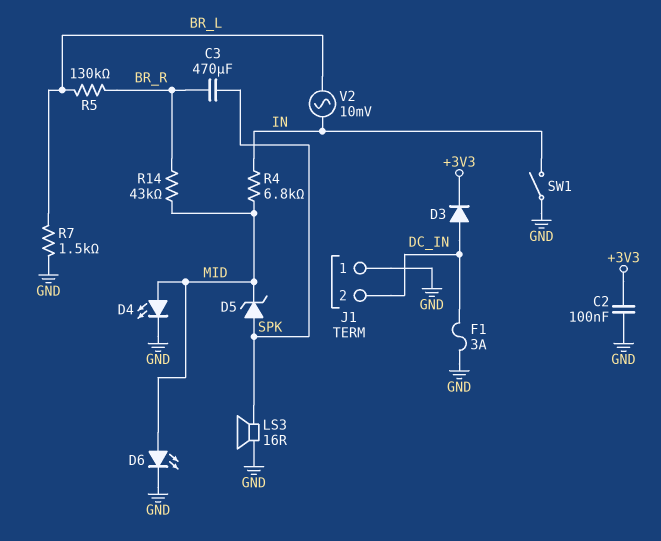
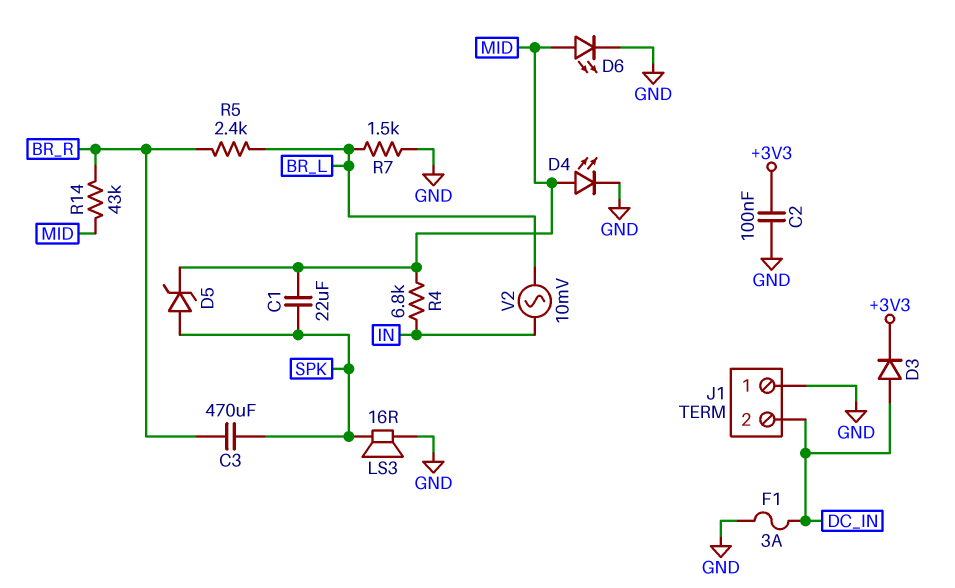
C1: none -> 22uF (MID, SPK)
R5: 130k (BR_L, BR_R) -> 2.4k (BR_L, BR_R)
SW1: switch (GND, IN) -> none

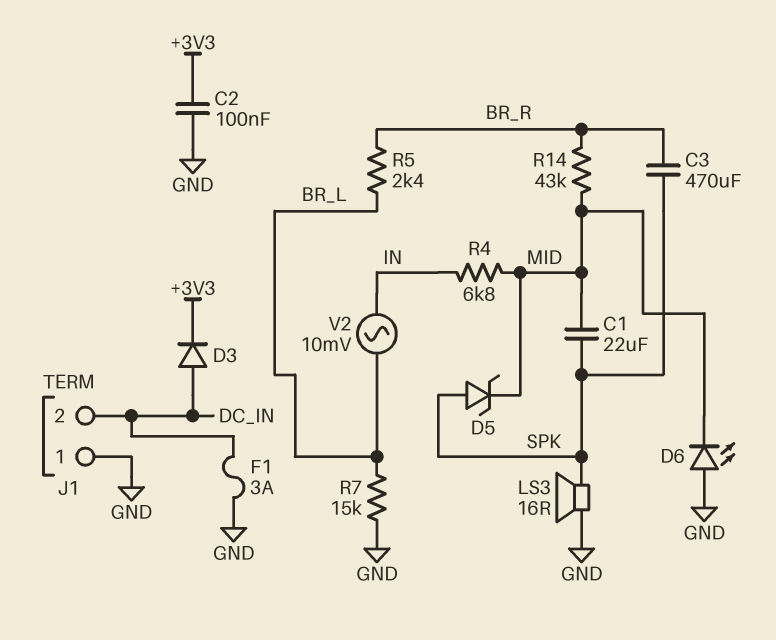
D4: LED (A MID, K GND) -> none
D6: LED (A MID, K GND) -> LED (A GND, K MID)
R7: 1.5k (BR_L, GND) -> 15k (BR_L, GND)

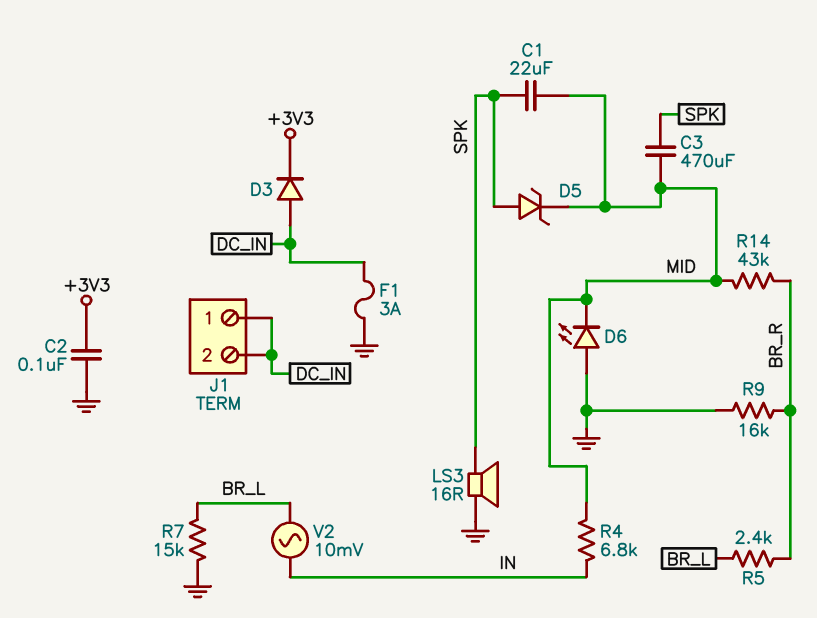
C3: 470uF (BR_R, SPK) -> 470uF (MID, SPK)
J1 pin 1: GND -> DC_IN
R9: none -> 16k (BR_R, GND)

